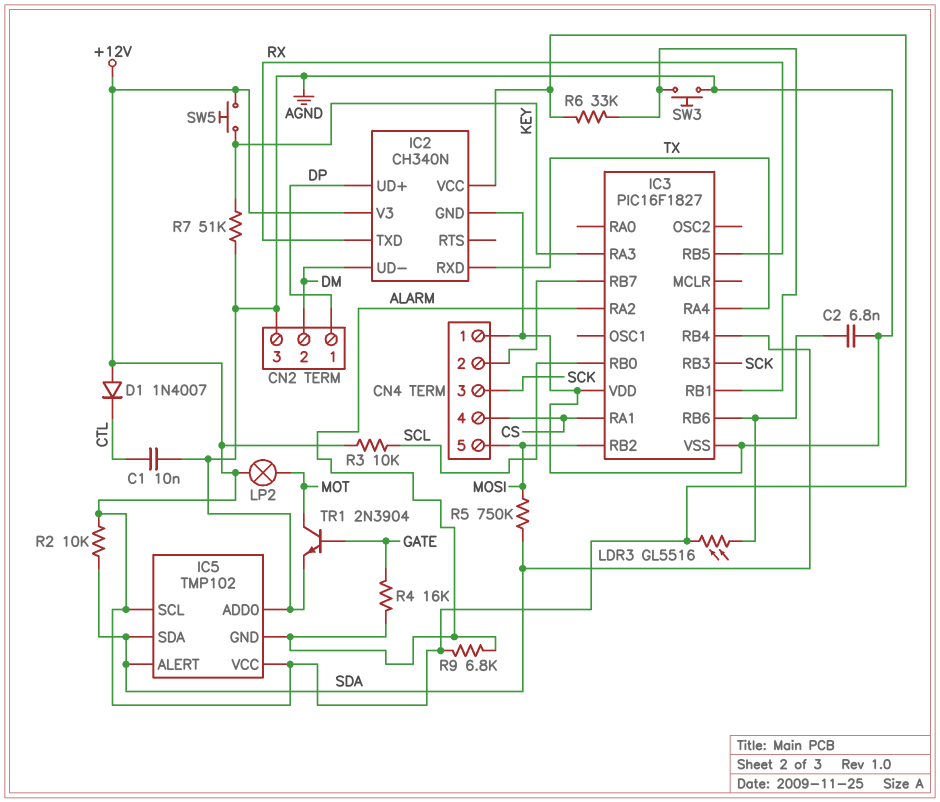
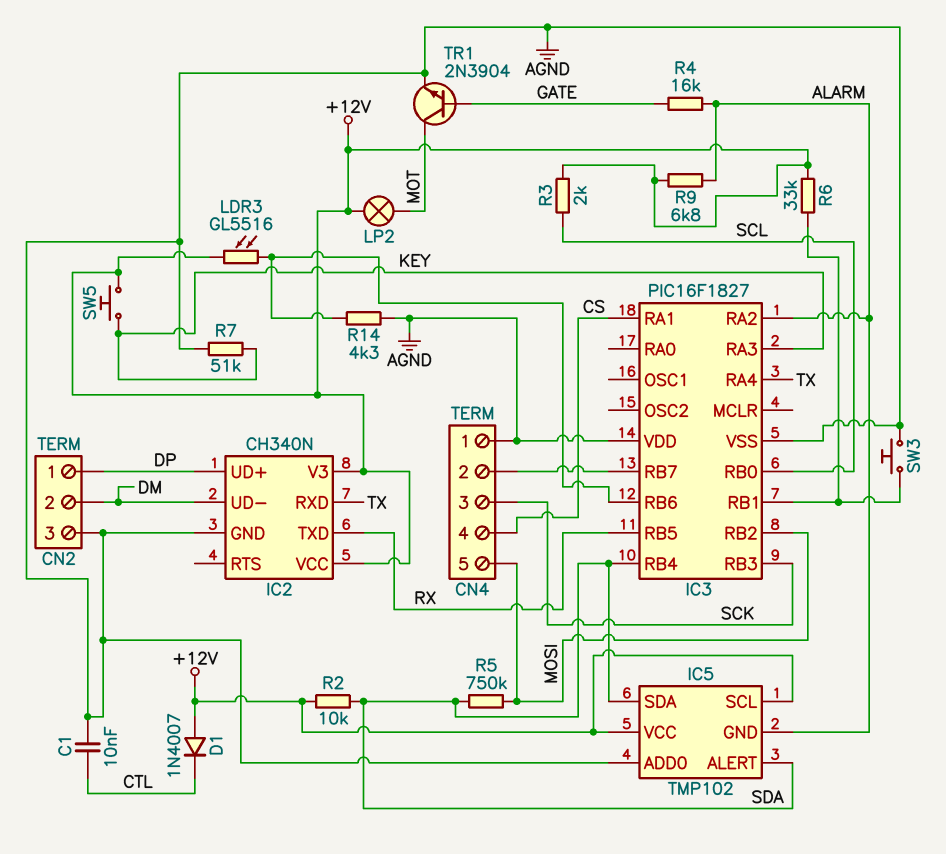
C2: 6.8nF (AGND, IC3/RB6) -> none
R3: 10k (+12V, SCL) -> 2k (+12V, SCL)
R14: none -> 4.3k (AGND, IC3/RB6)

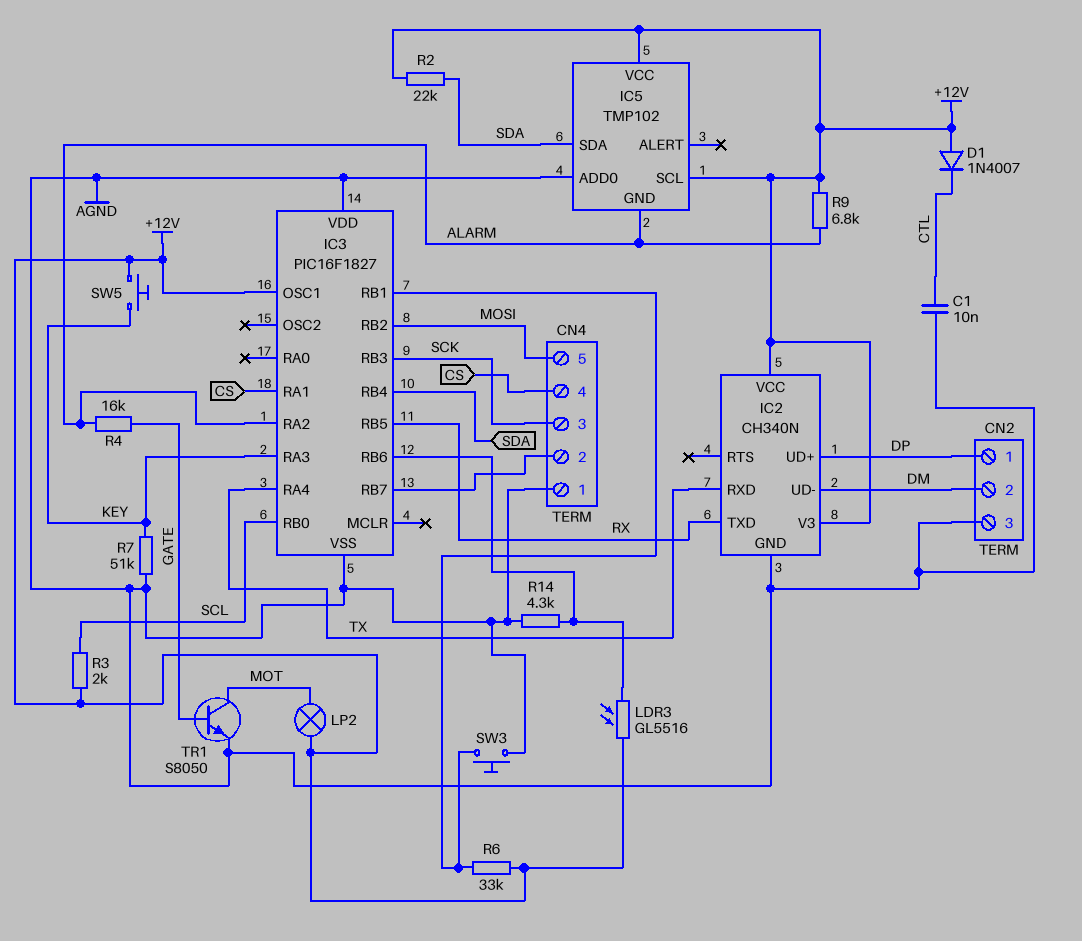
IC3 pin OSC1: none -> +12V
IC5 pin ALERT: SDA -> none
R2: 10k (+12V, SDA) -> 22k (+12V, SDA)
R5: 750k (MOSI, SDA) -> none
TR1: NPN 2N3904 (B GATE, C MOT, E AGND) -> NPN S8050 (B GATE, C MOT, E AGND)

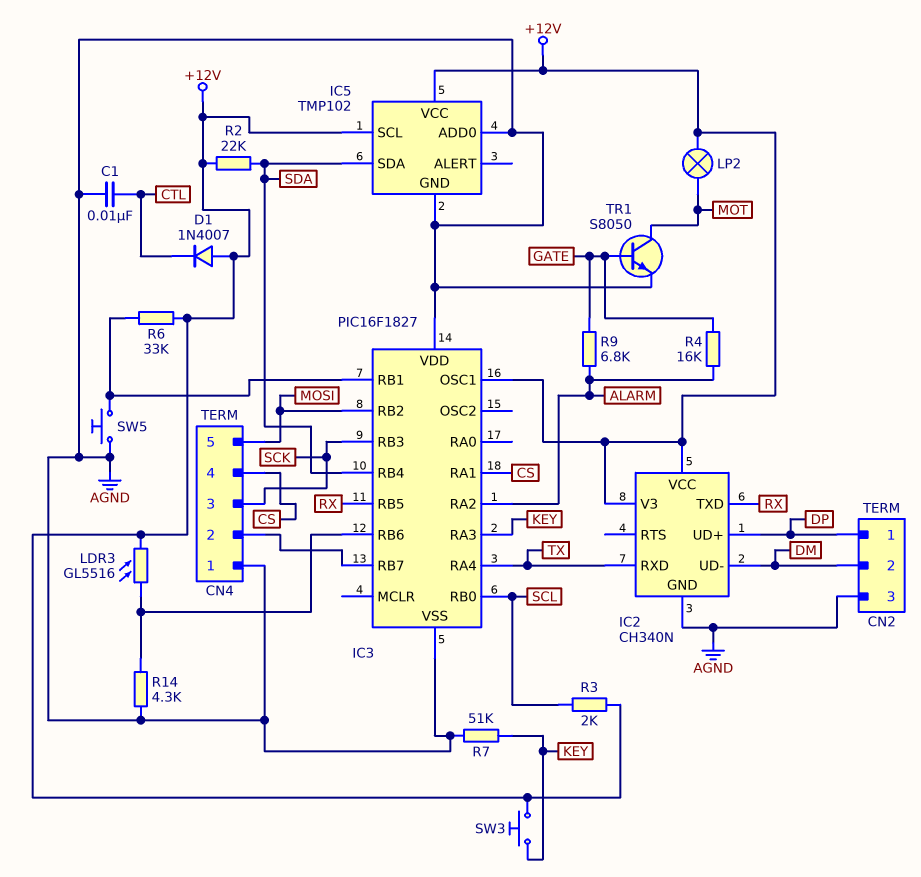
IC5 pin GND: ALARM -> AGND
R9: 6.8k (+12V, ALARM) -> 6.8k (ALARM, GATE)
SW3: button (AGND, IC3/RB1) -> button (+12V, KEY)
SW5: button (+12V, KEY) -> button (AGND, IC3/RB1)

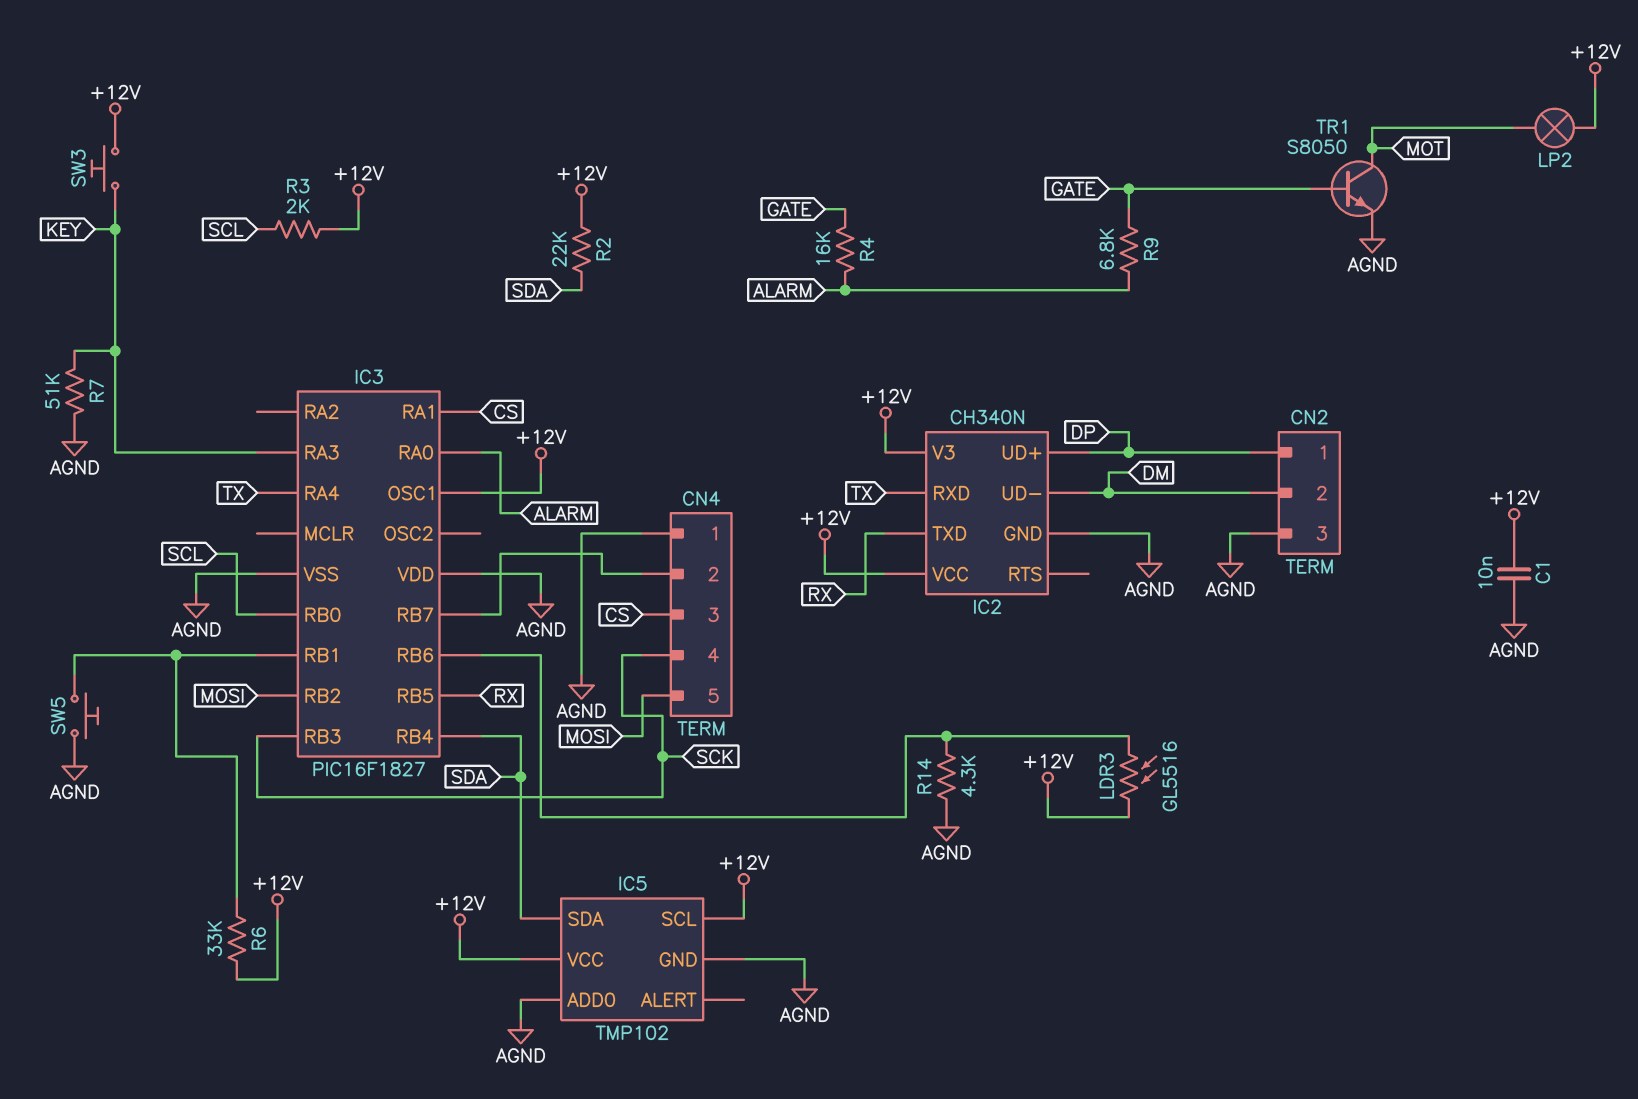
C1: 10nF (AGND, CTL) -> 10nF (+12V, AGND)
CN4 pin 3: SCK -> CS
CN4 pin 4: CS -> SCK
D1: diode 1N4007 (A +12V, K CTL) -> none
IC3 pin RA0: none -> ALARM
IC3 pin RA2: ALARM -> none

